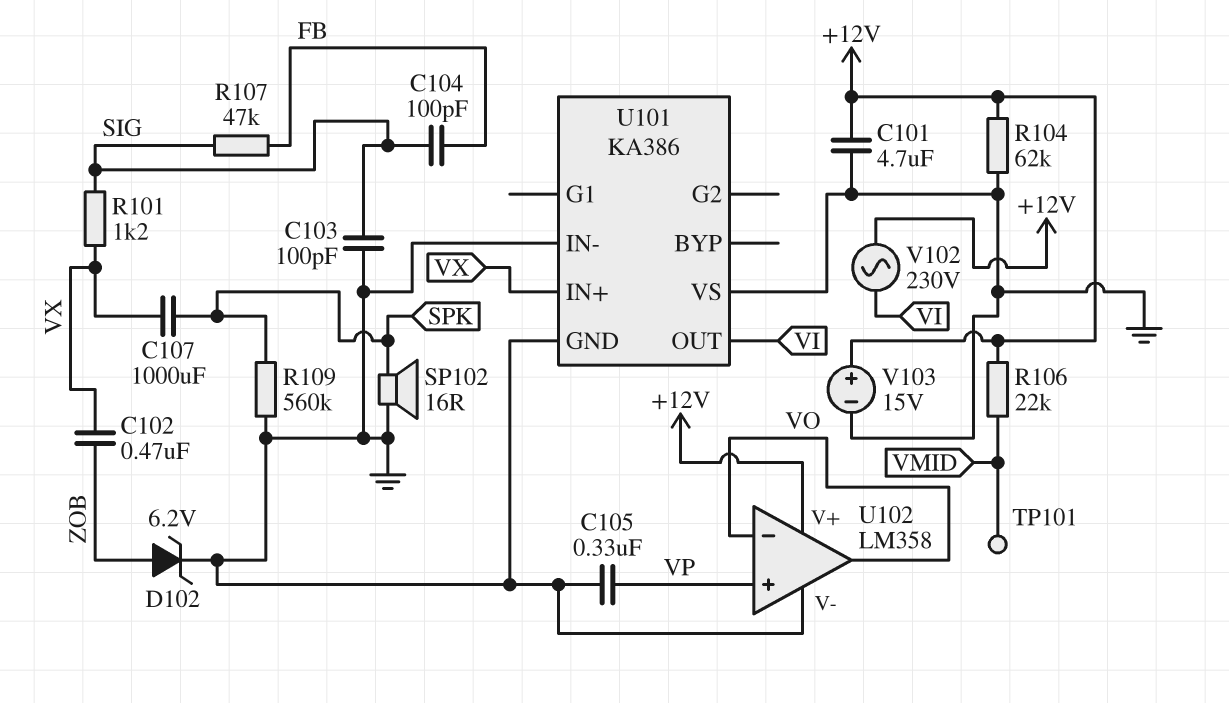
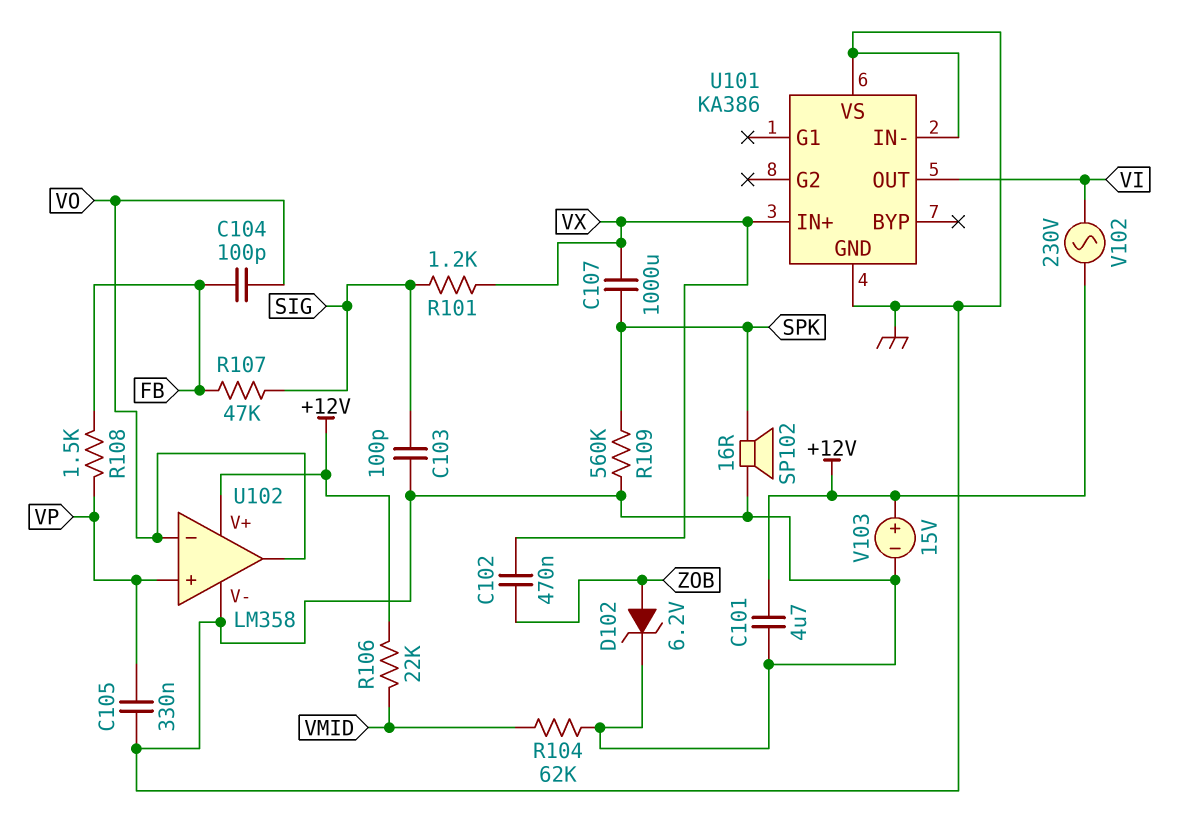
C104: 100pF (FB, SIG) -> 100pF (FB, VO)
R104: 62k (+12V, GND) -> 62k (GND, VMID)
R108: none -> 1.5k (FB, VP)
TP101: test point (VMID) -> none

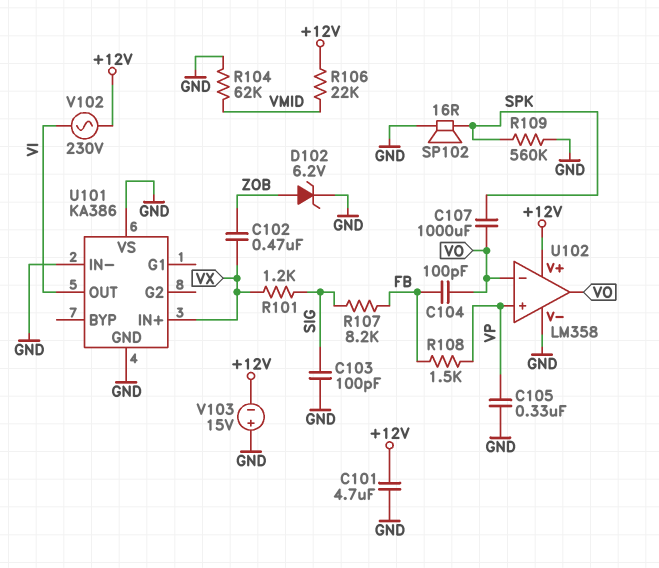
C107: 1000uF (SPK, VX) -> 1000uF (SPK, VO)
R107: 47k (FB, SIG) -> 8.2k (FB, SIG)
V103: 15V (plus +12V, minus GND) -> 15V (plus GND, minus +12V)

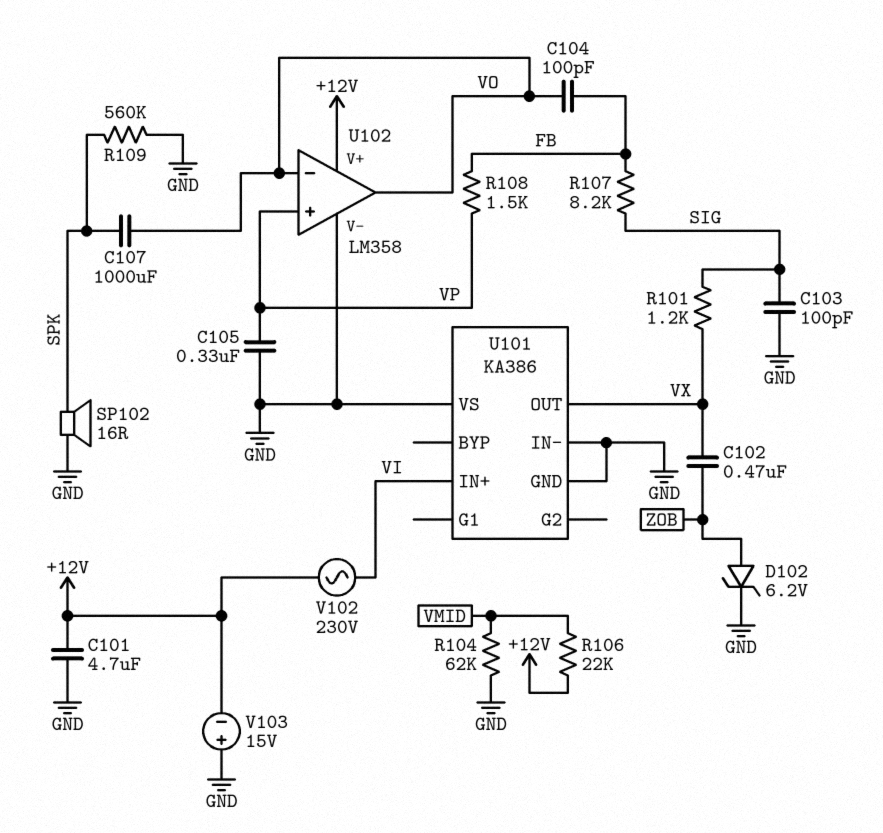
U101 pin IN+: VX -> VI
U101 pin OUT: VI -> VX

